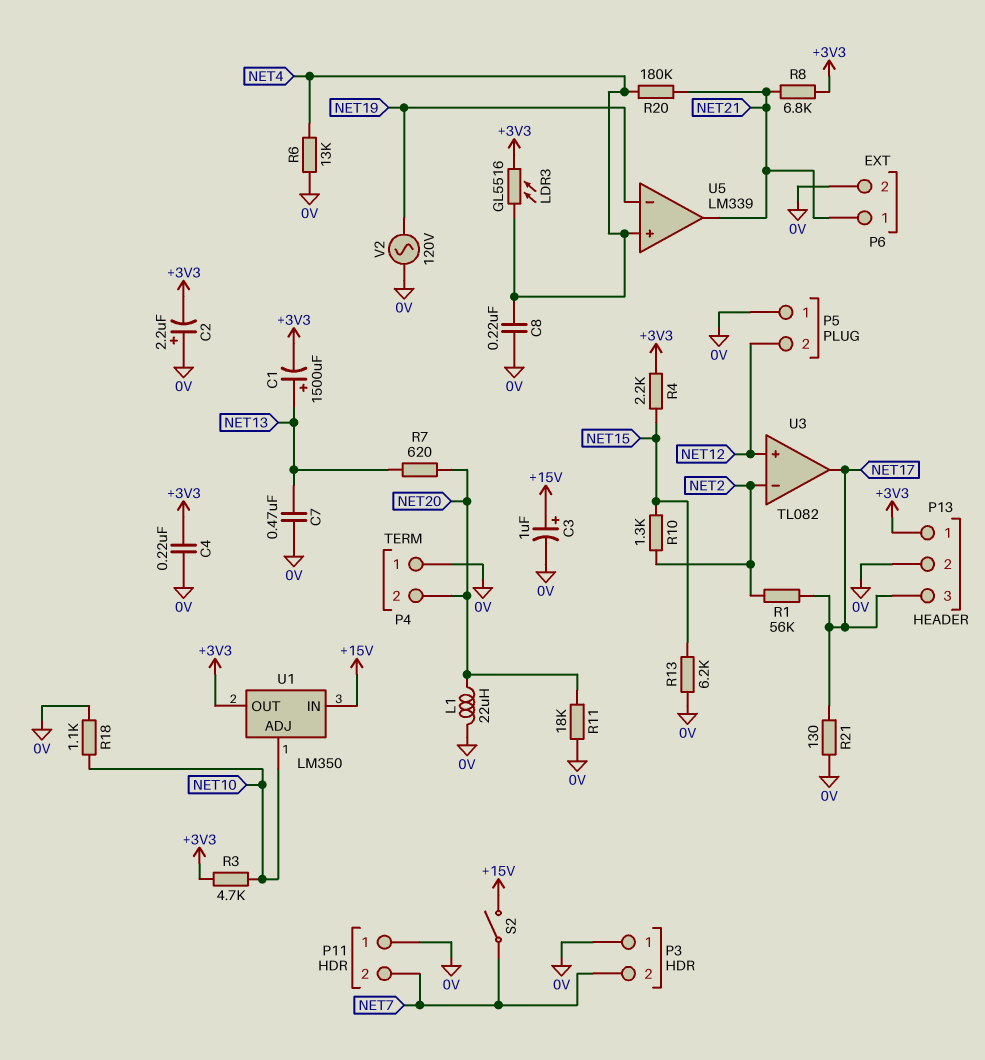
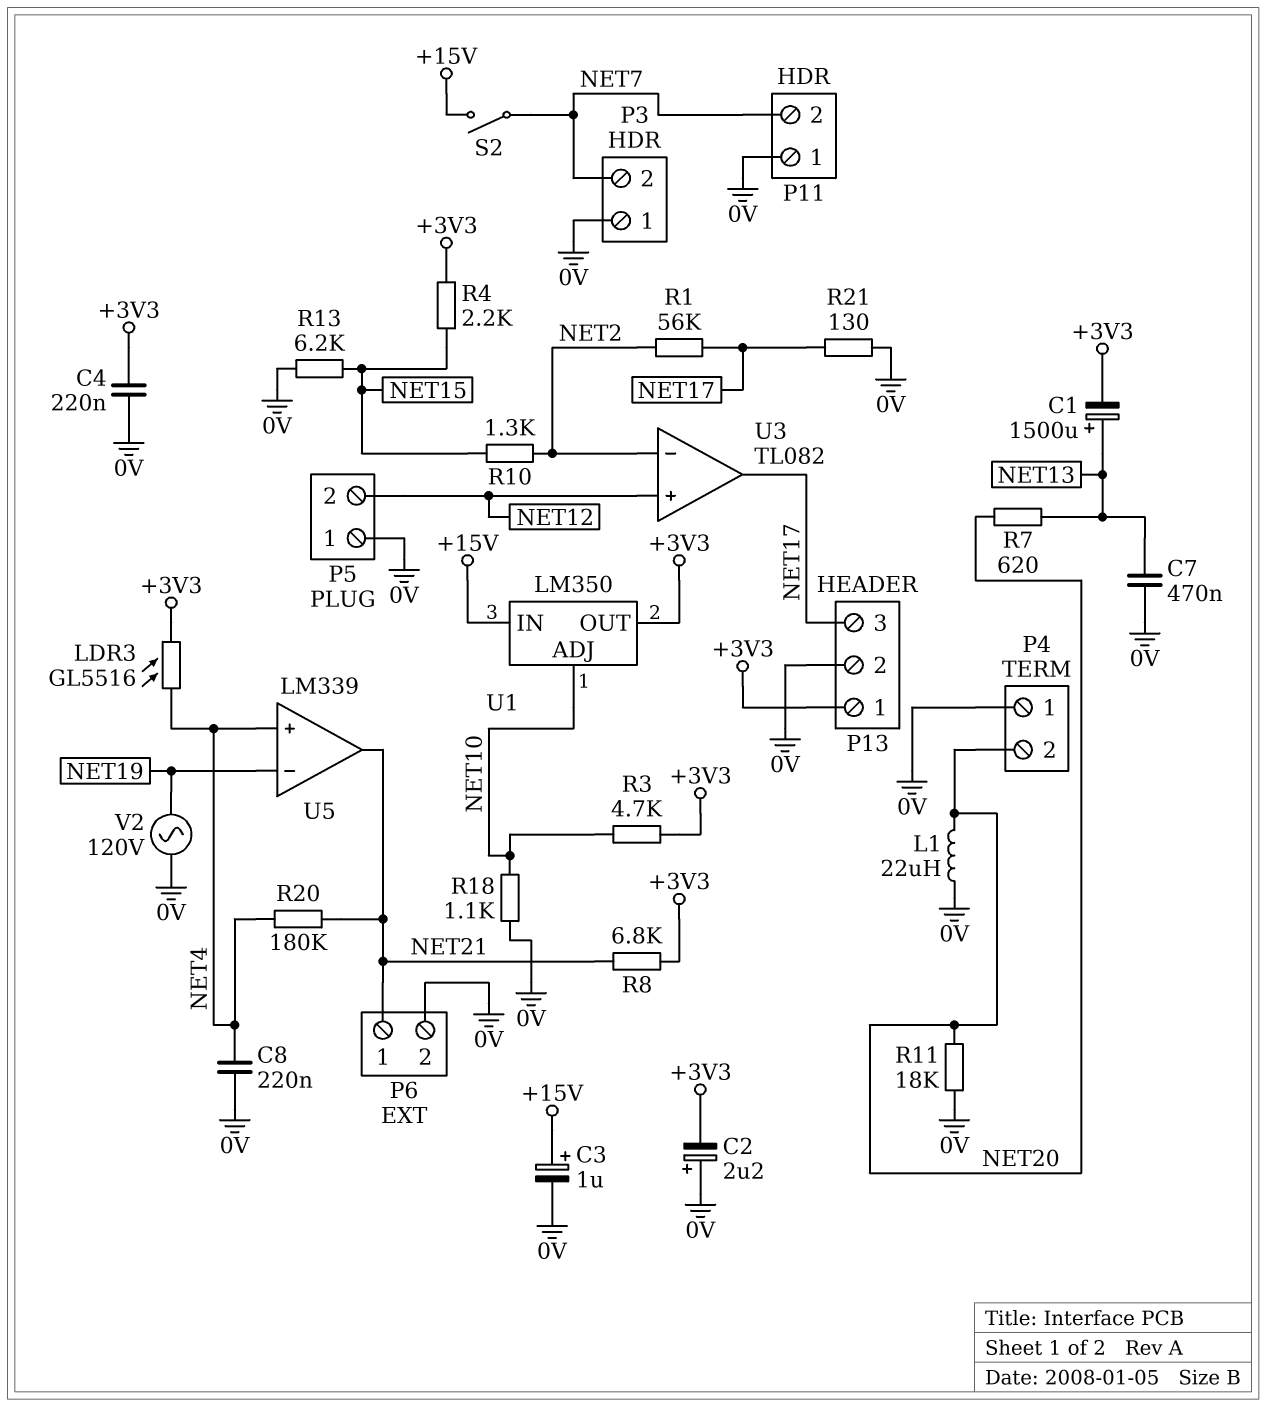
R6: 13k (0V, NET4) -> none

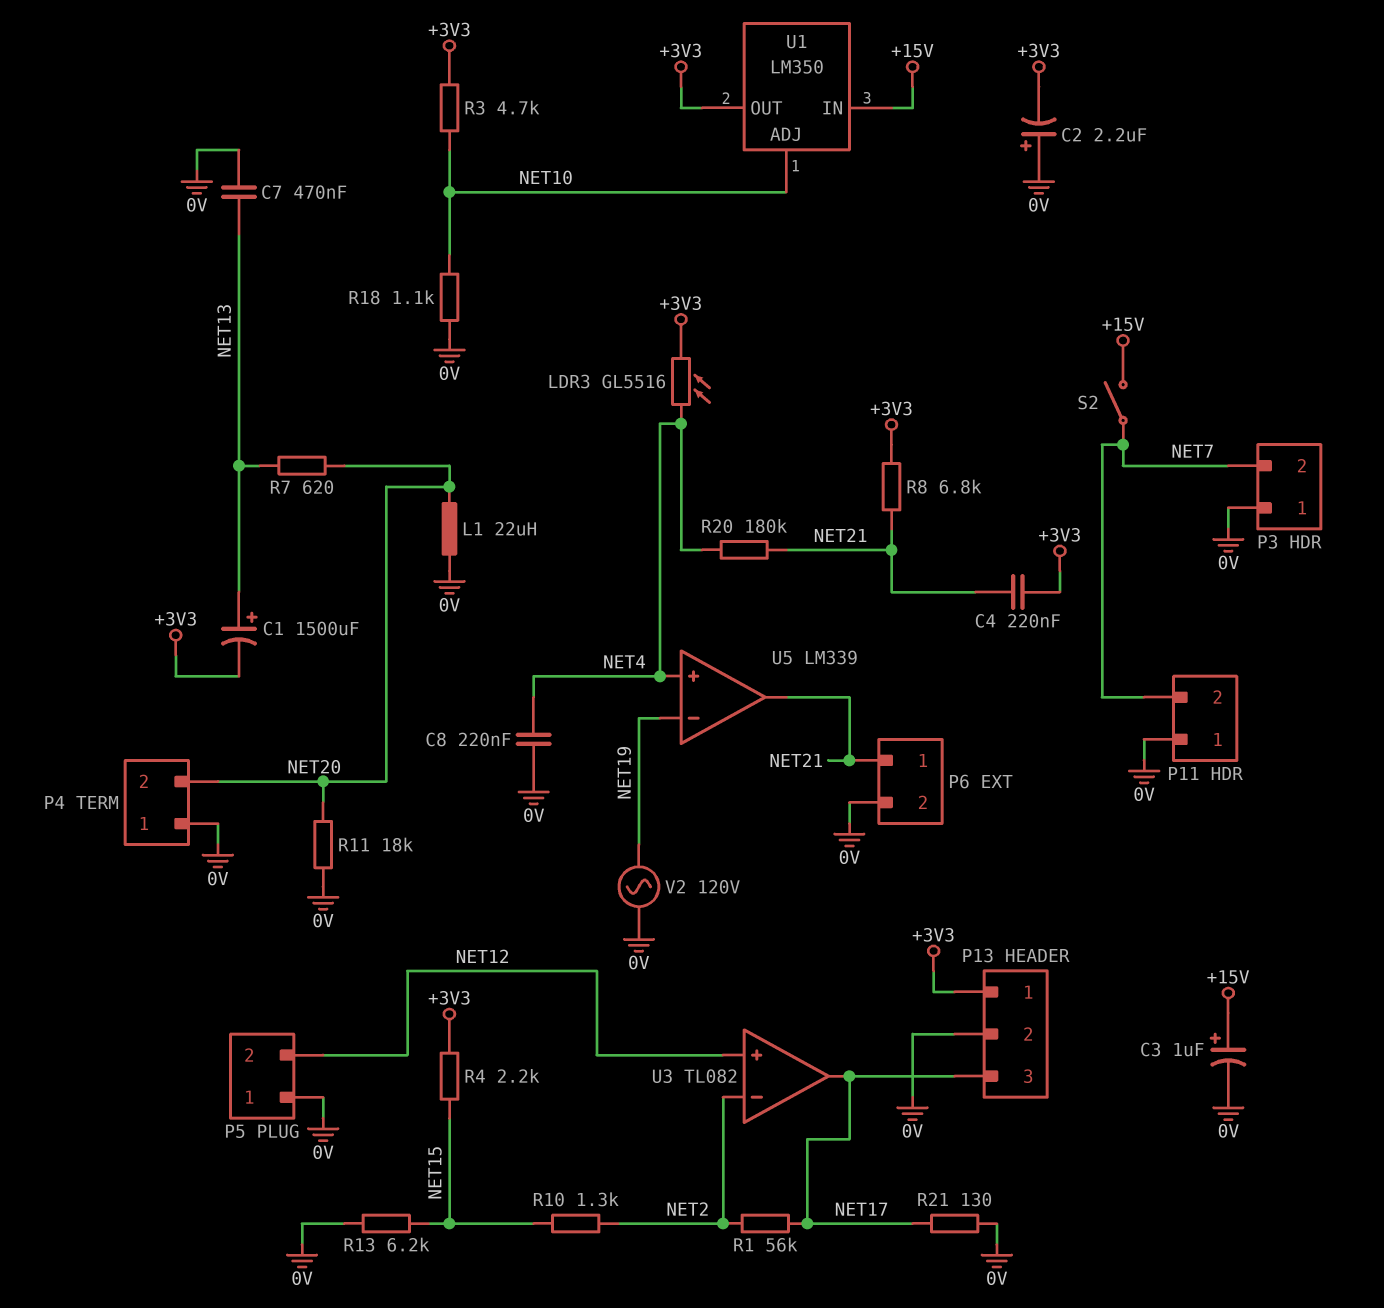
C4: 220nF (+3V3, 0V) -> 220nF (+3V3, NET21)

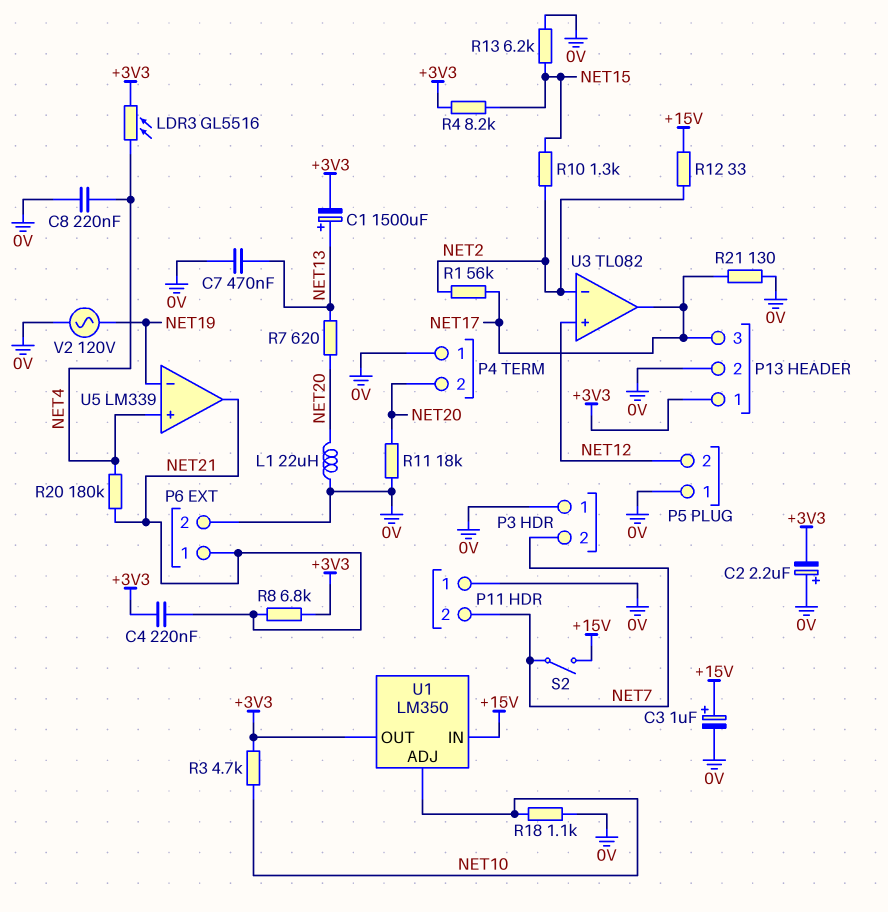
R4: 2.2k (+3V3, NET15) -> 8.2k (+3V3, NET15)
R12: none -> 33 (+15V, NET2)

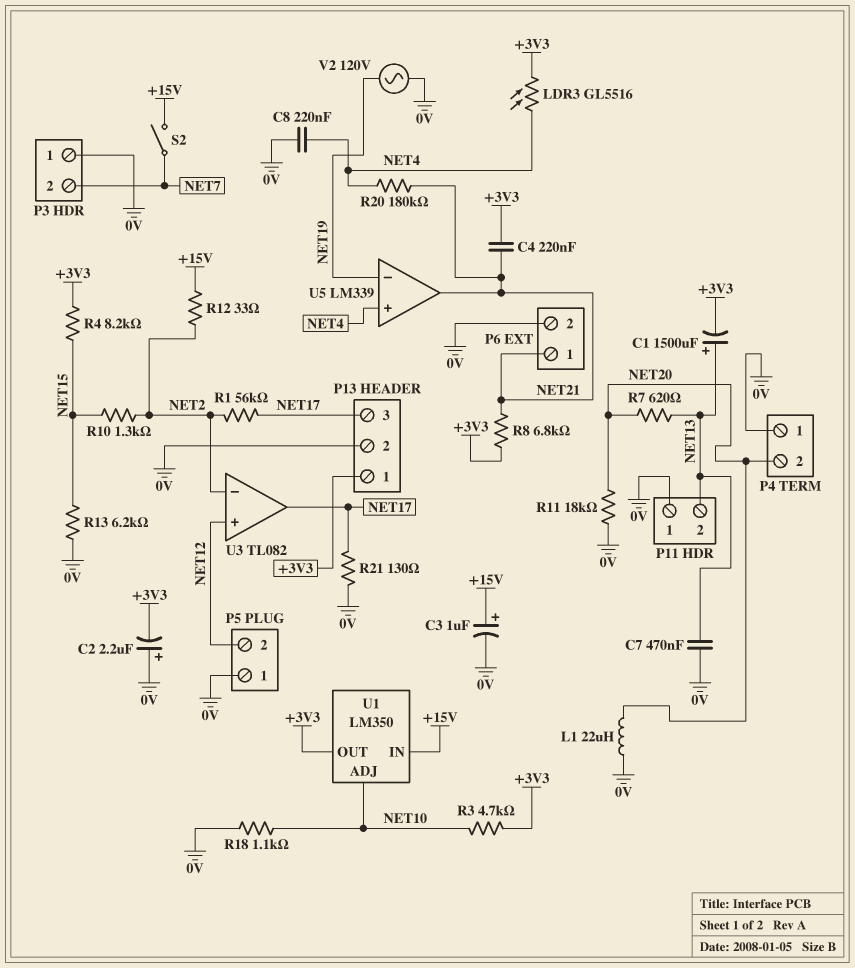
P11 pin 2: NET7 -> NET13

